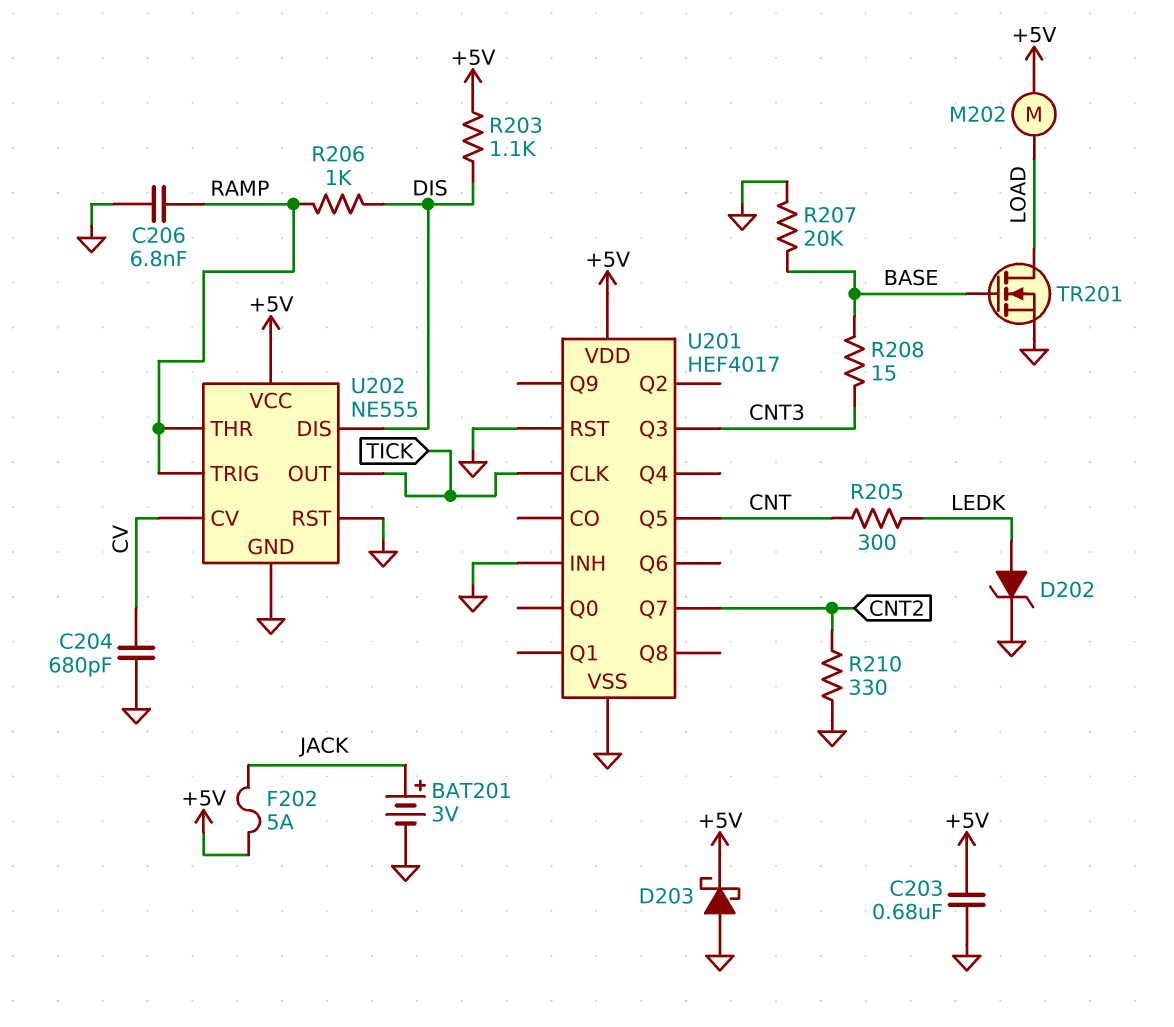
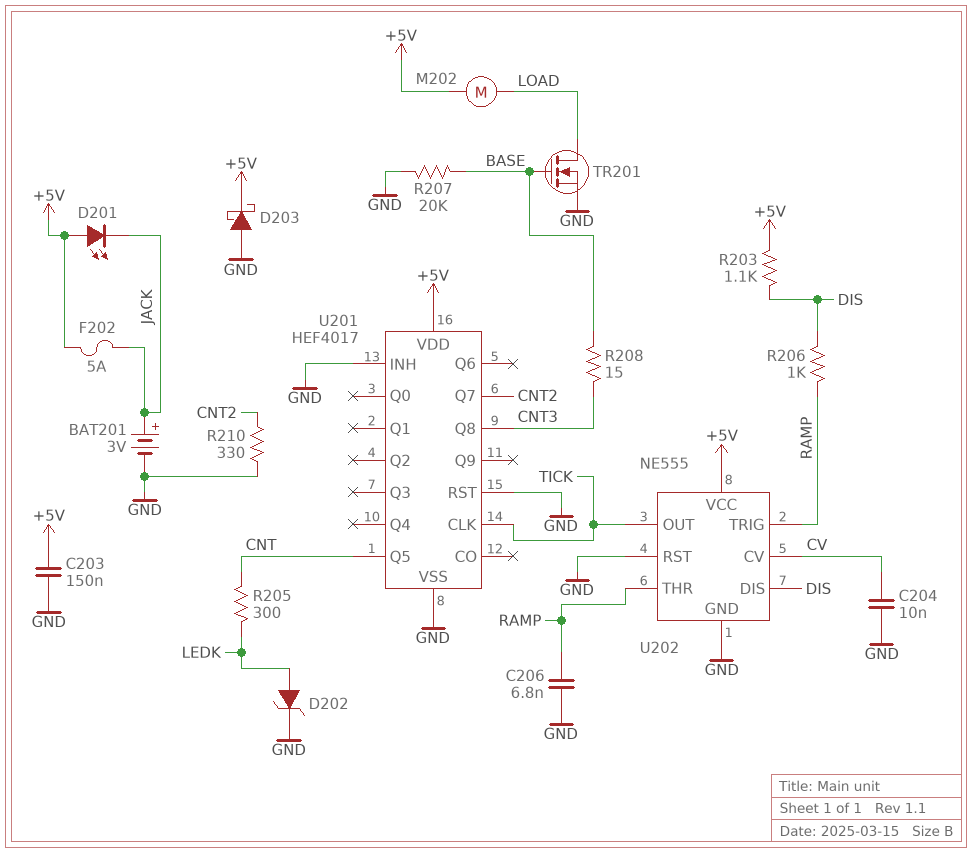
C203: 680nF (+5V, GND) -> 150nF (+5V, GND)
C204: 680pF (CV, GND) -> 10nF (CV, GND)
D201: none -> LED (A +5V, K JACK)
U201 pin Q3: CNT3 -> none
U201 pin Q8: none -> CNT3

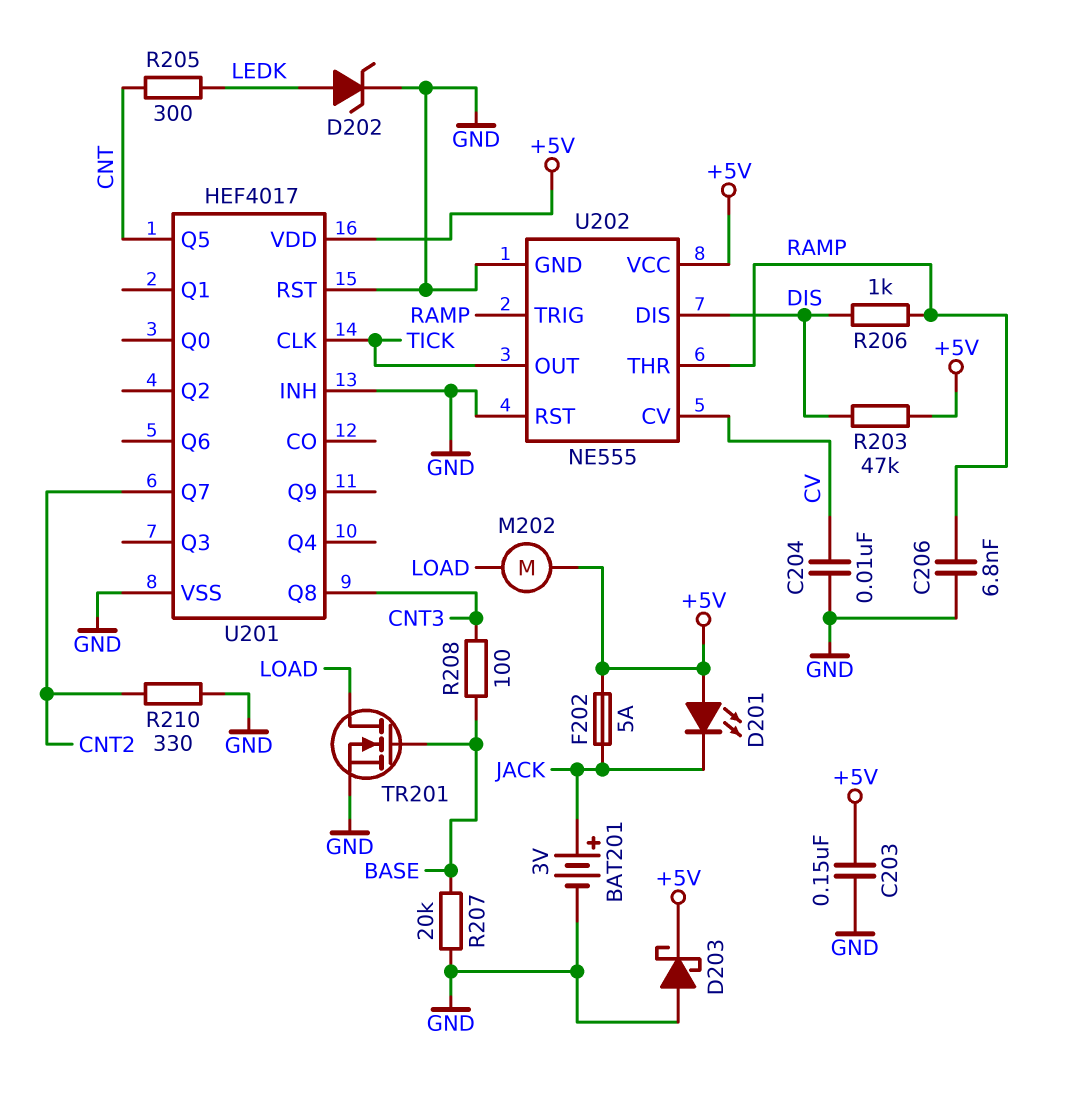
R203: 1.1k (+5V, DIS) -> 47k (+5V, DIS)
R208: 15 (BASE, CNT3) -> 100 (BASE, CNT3)

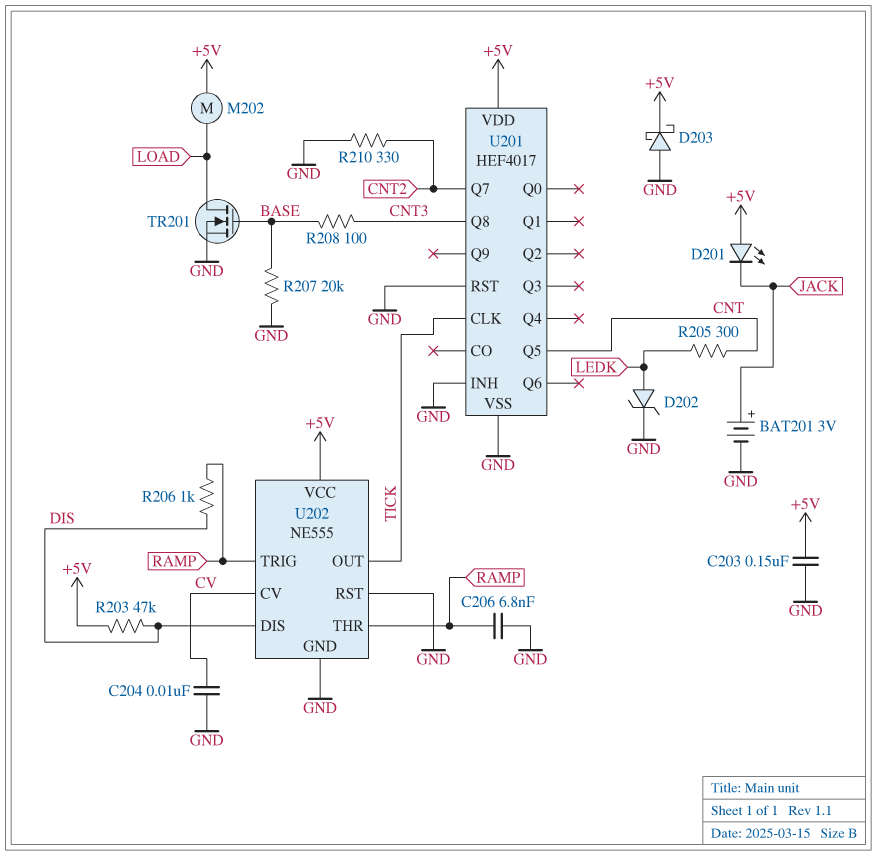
F202: 5A (+5V, JACK) -> none

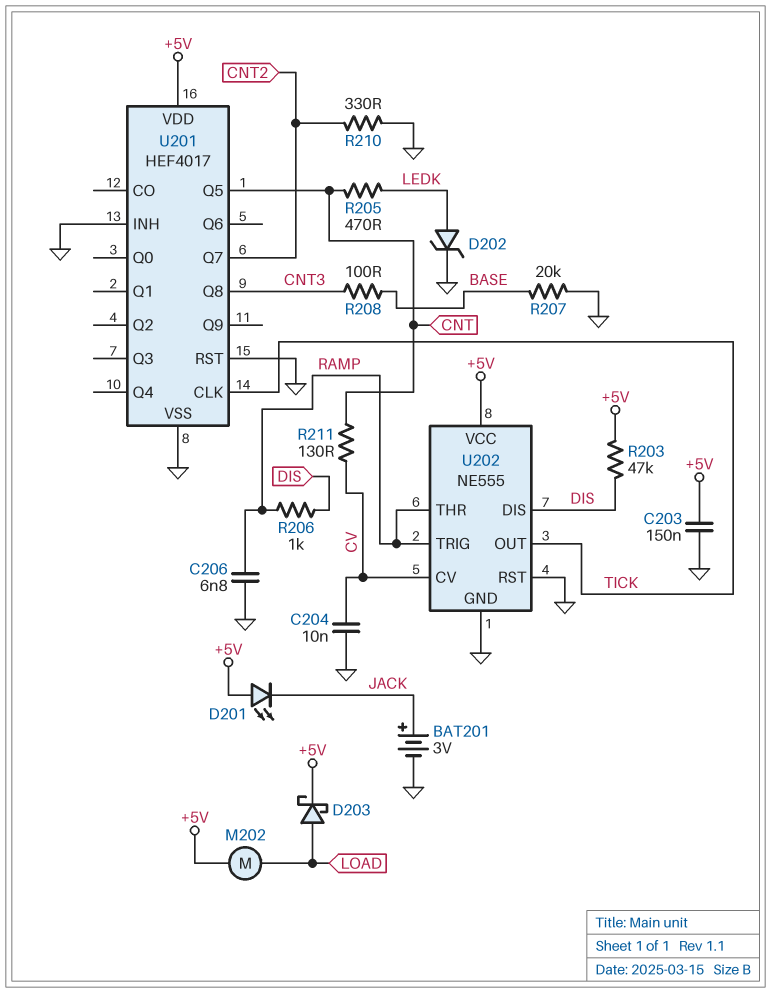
D203: schottky (A GND, K +5V) -> schottky (A LOAD, K +5V)
R205: 300 (CNT, LEDK) -> 470 (CNT, LEDK)
R211: none -> 130 (CNT, CV)
TR201: NMOS (G BASE, D LOAD, S GND) -> none

